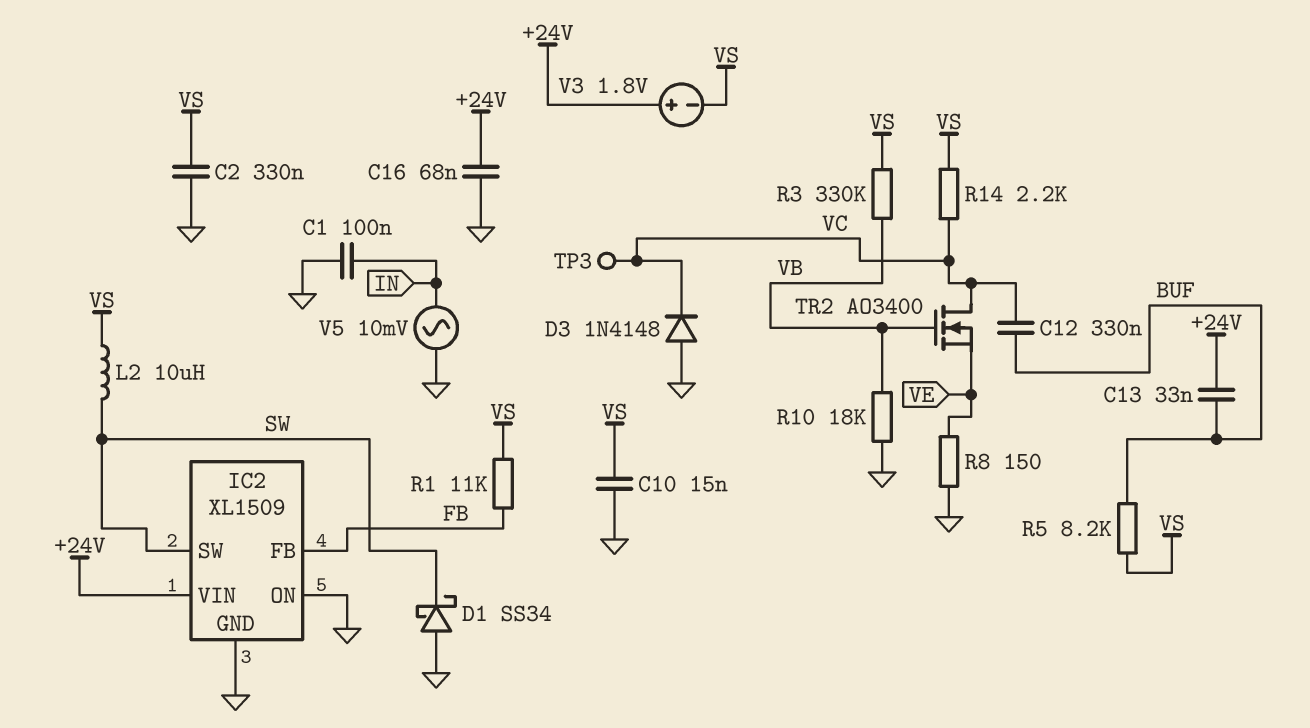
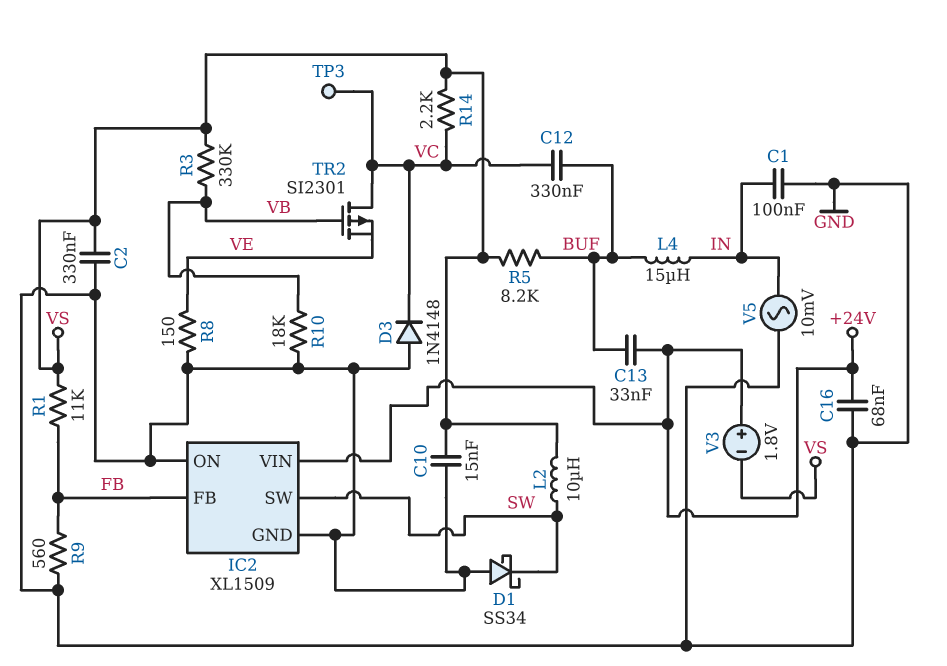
L4: none -> 15uH (BUF, IN)
R9: none -> 560 (FB, GND)
TR2: NMOS AO3400 (G VB, D VC, S VE) -> PMOS SI2301 (G VB, D VC, S VE)

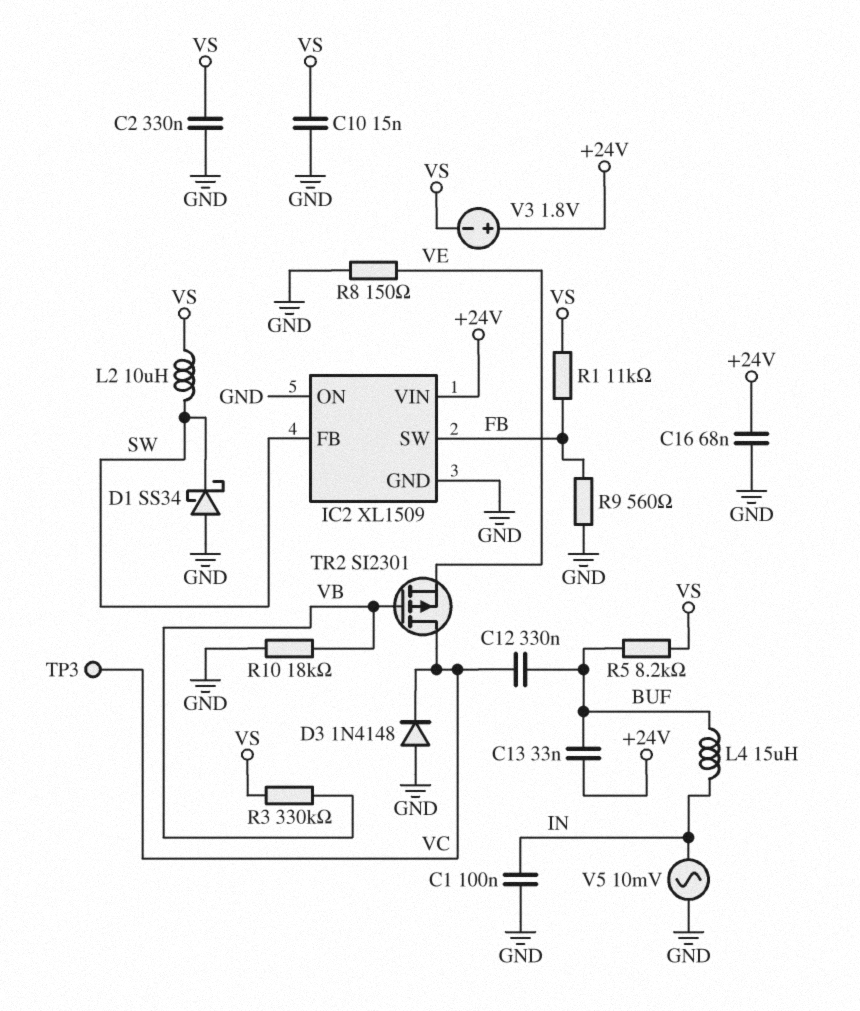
IC2 pin FB: FB -> SW
IC2 pin SW: SW -> FB
R14: 2.2k (VC, VS) -> none

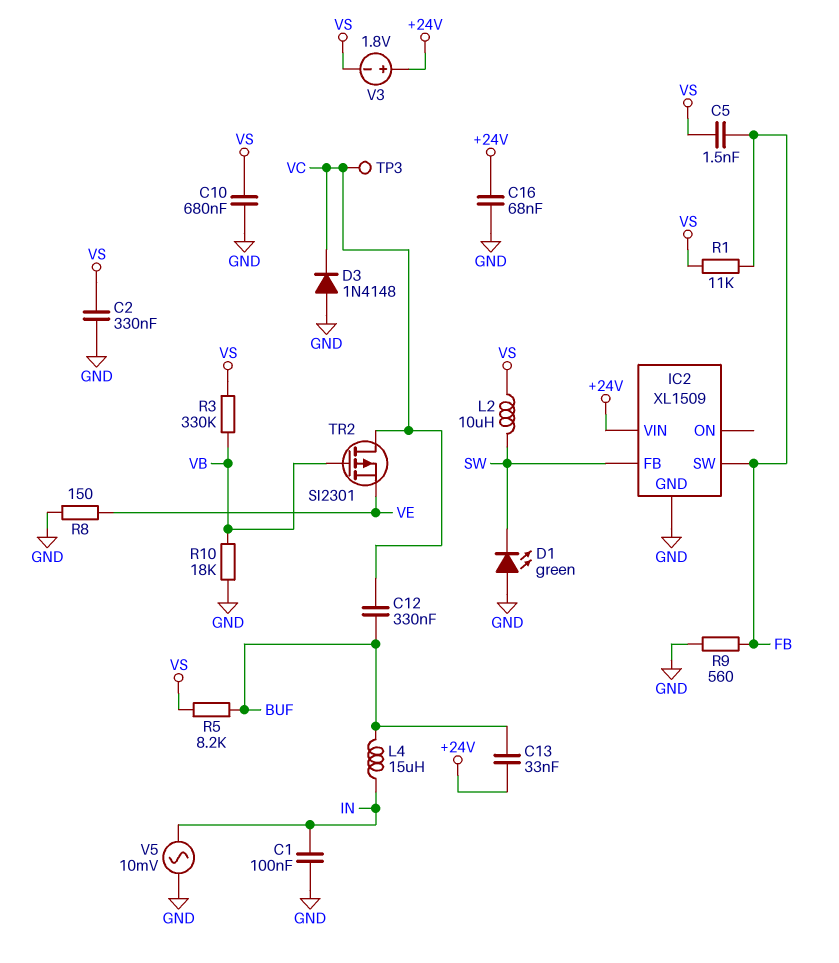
C5: none -> 1.5nF (FB, VS)
C10: 15nF (GND, VS) -> 680nF (GND, VS)
D1: schottky SS34 (A GND, K SW) -> LED green (A GND, K SW)
IC2 pin ON: GND -> none

